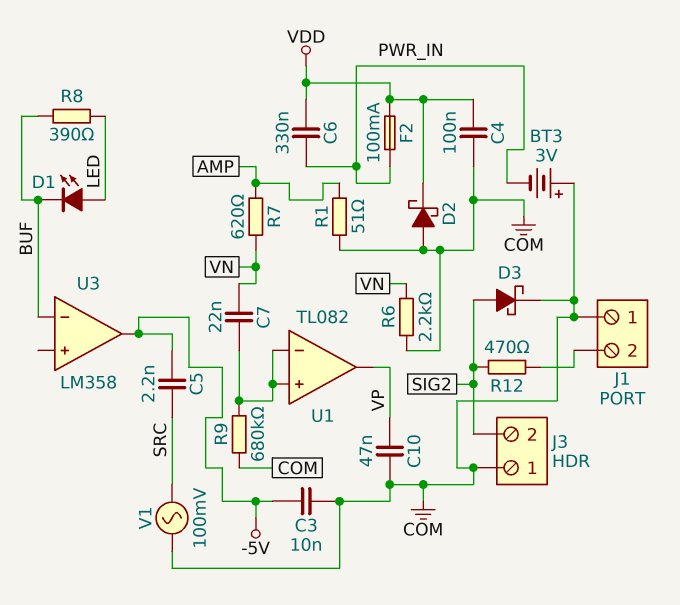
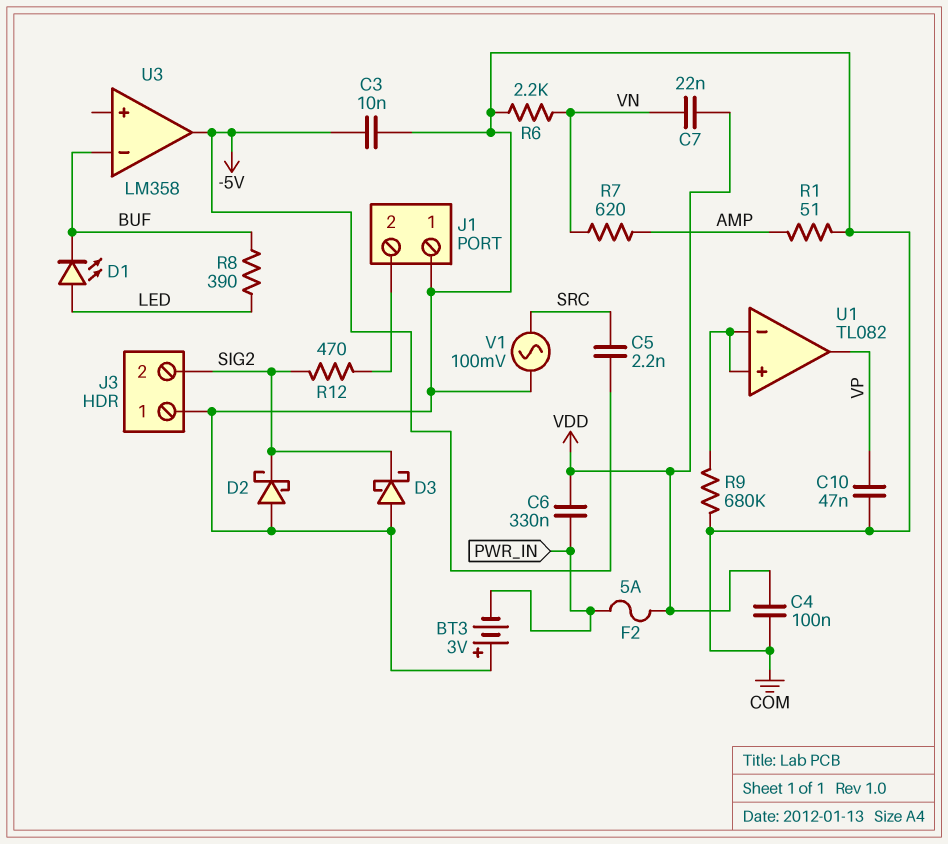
C7: 22nF (U1/in+, VN) -> 22nF (VDD, VN)
D2: schottky (A COM, K VDD) -> schottky (A COM, K SIG2)
D3: schottky (A SIG2, K COM) -> schottky (A COM, K SIG2)
F2: 100mA (PWR_IN, VDD) -> 5A (PWR_IN, VDD)

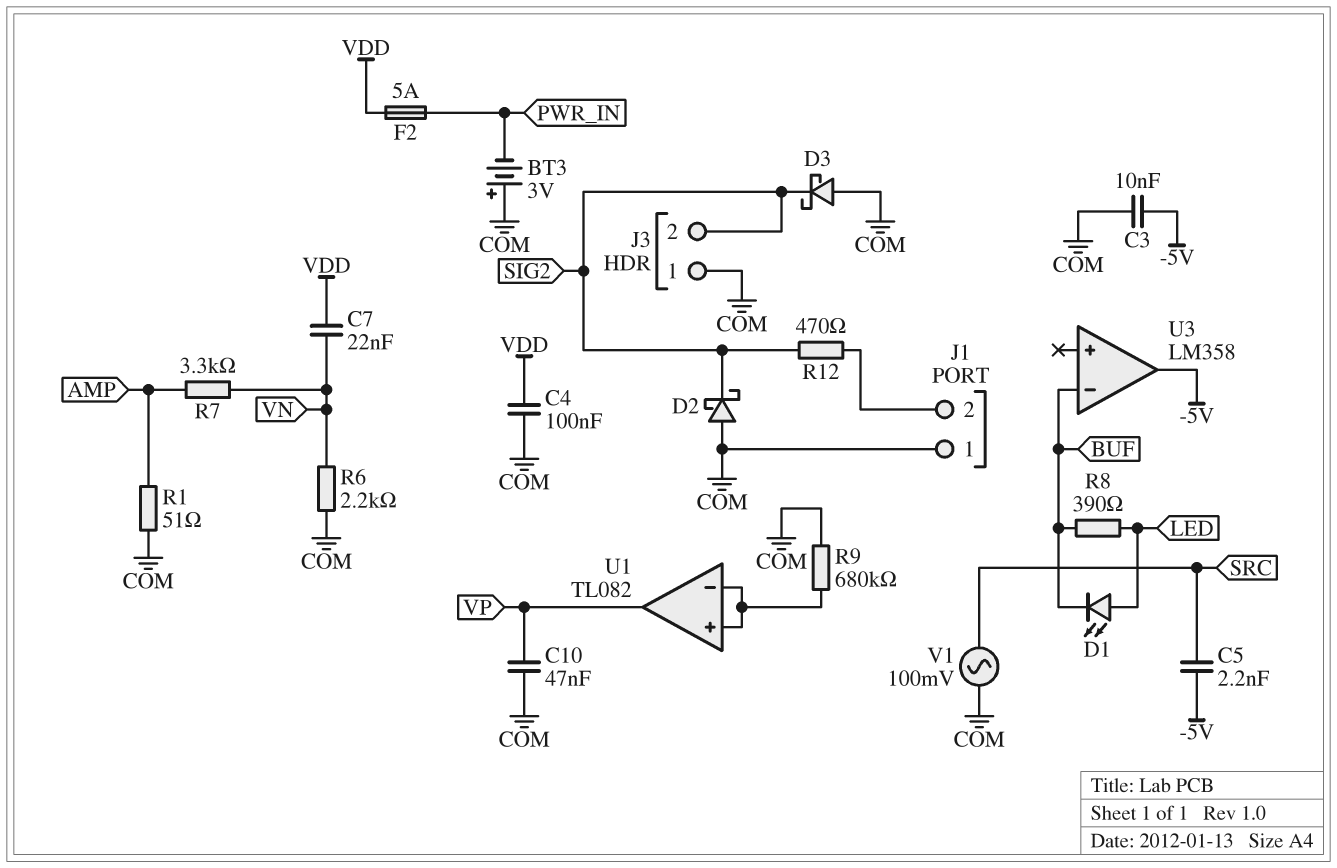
C6: 330nF (PWR_IN, VDD) -> none
R7: 620 (AMP, VN) -> 3.3k (AMP, VN)

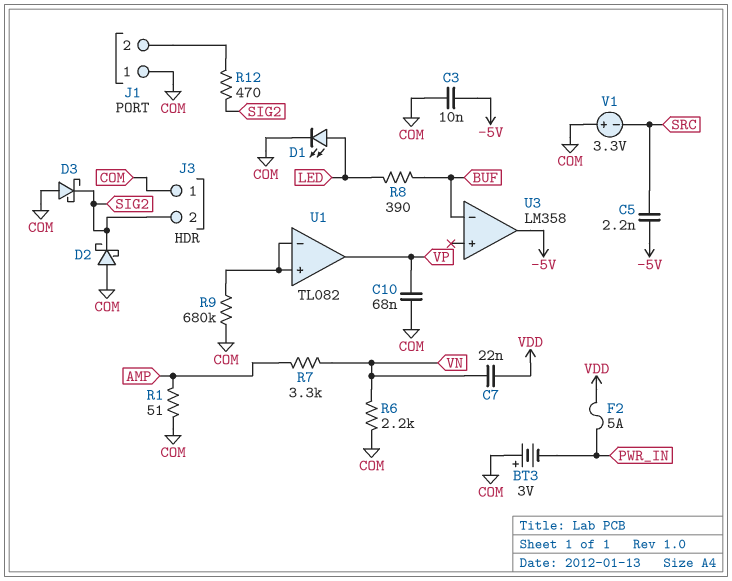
C4: 100nF (COM, VDD) -> none
C10: 47nF (COM, VP) -> 68nF (COM, VP)
D1: LED (A LED, K BUF) -> LED (A LED, K COM)
V1: AC 100mV (COM, SRC) -> 3.3V (plus COM, minus SRC)

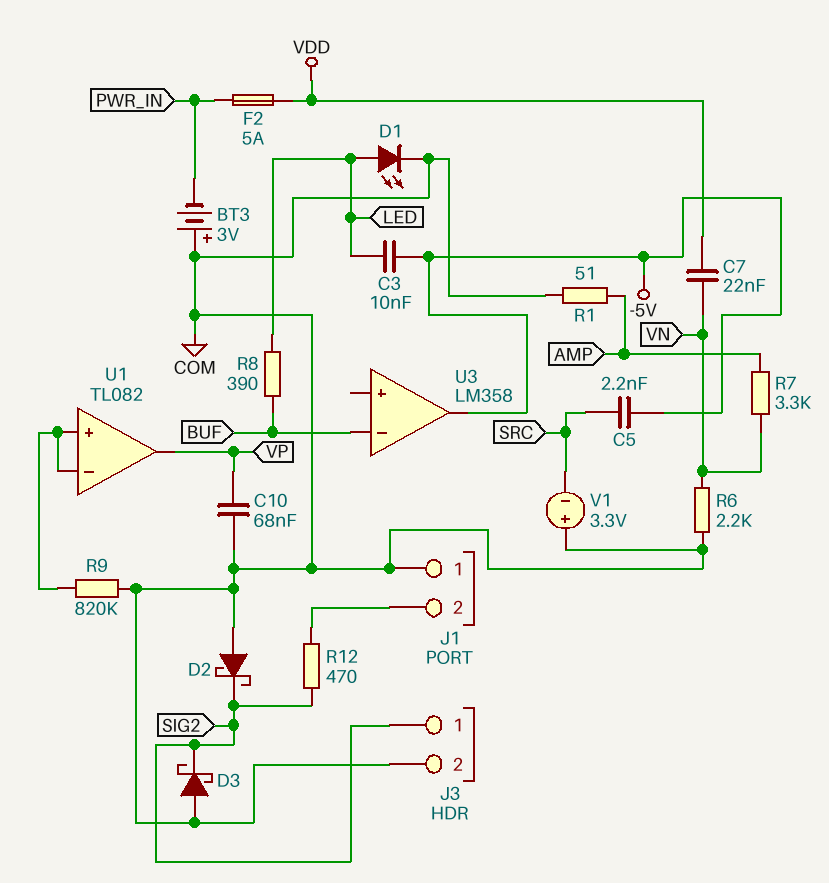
C3: 10nF (-5V, COM) -> 10nF (-5V, LED)
J3 pin 1: COM -> SIG2
J3 pin 2: SIG2 -> COM
R9: 680k (COM, U1/in+) -> 820k (COM, U1/in+)

